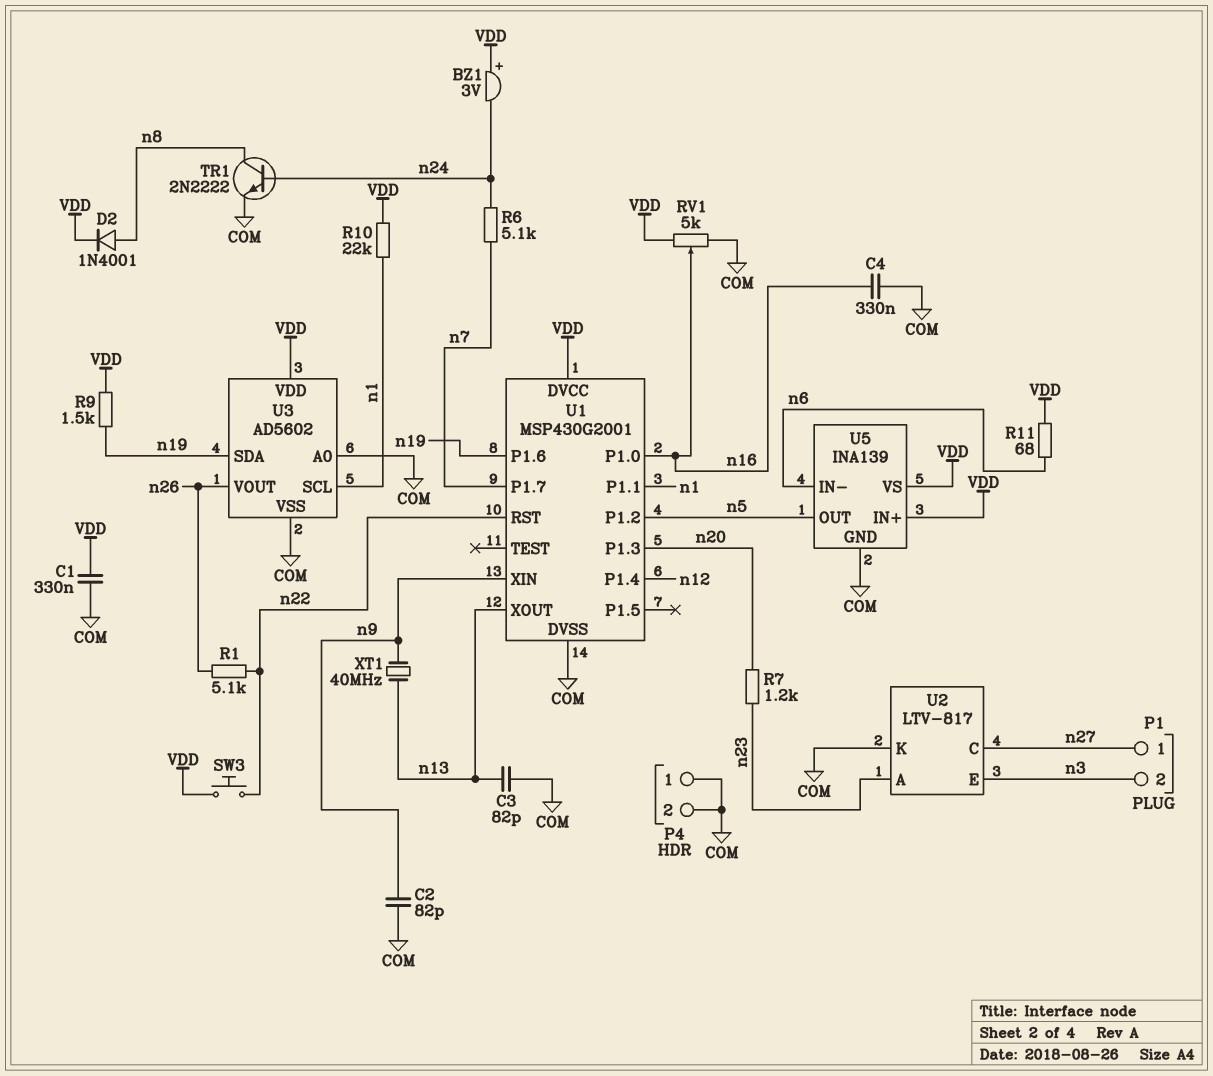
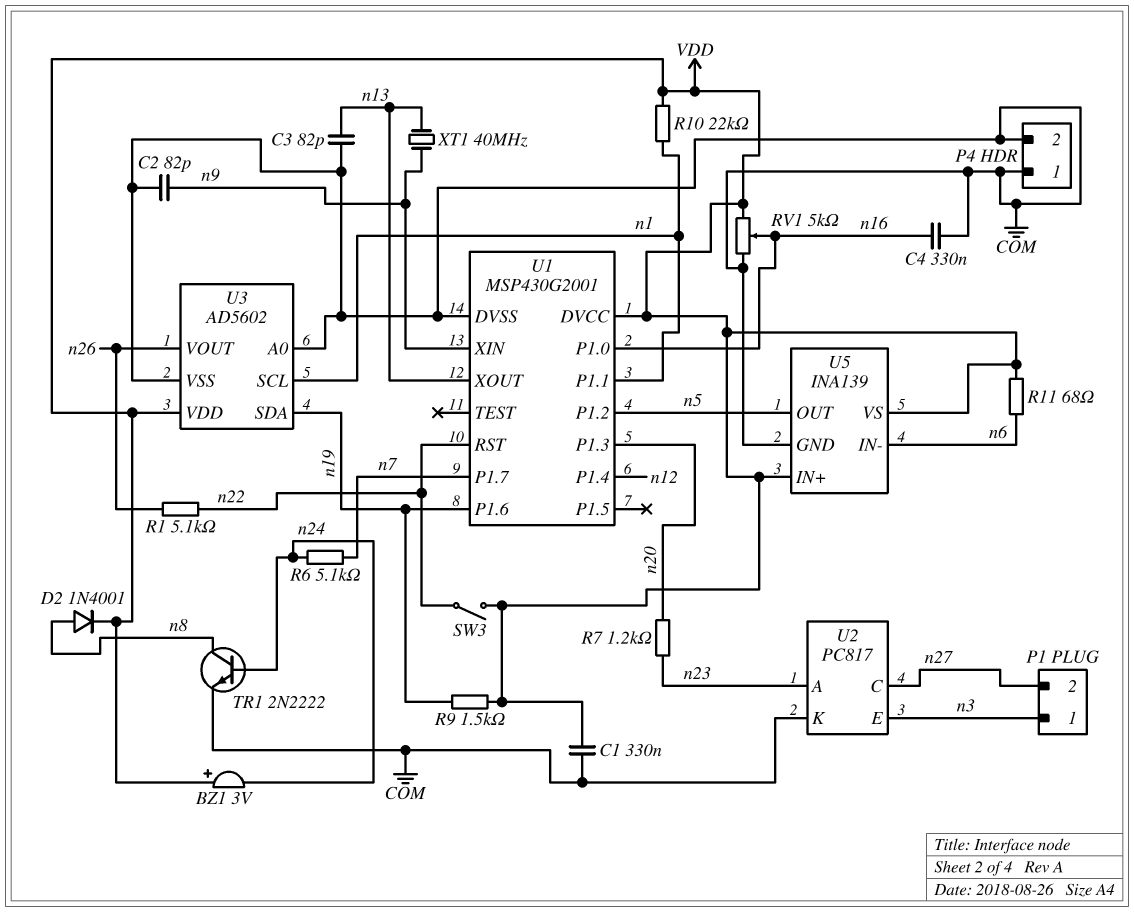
P1 pin 1: n27 -> n3
P1 pin 2: n3 -> n27
SW3: button (VDD, n22) -> switch (VDD, n22)
U2: LTV-817 -> PC817

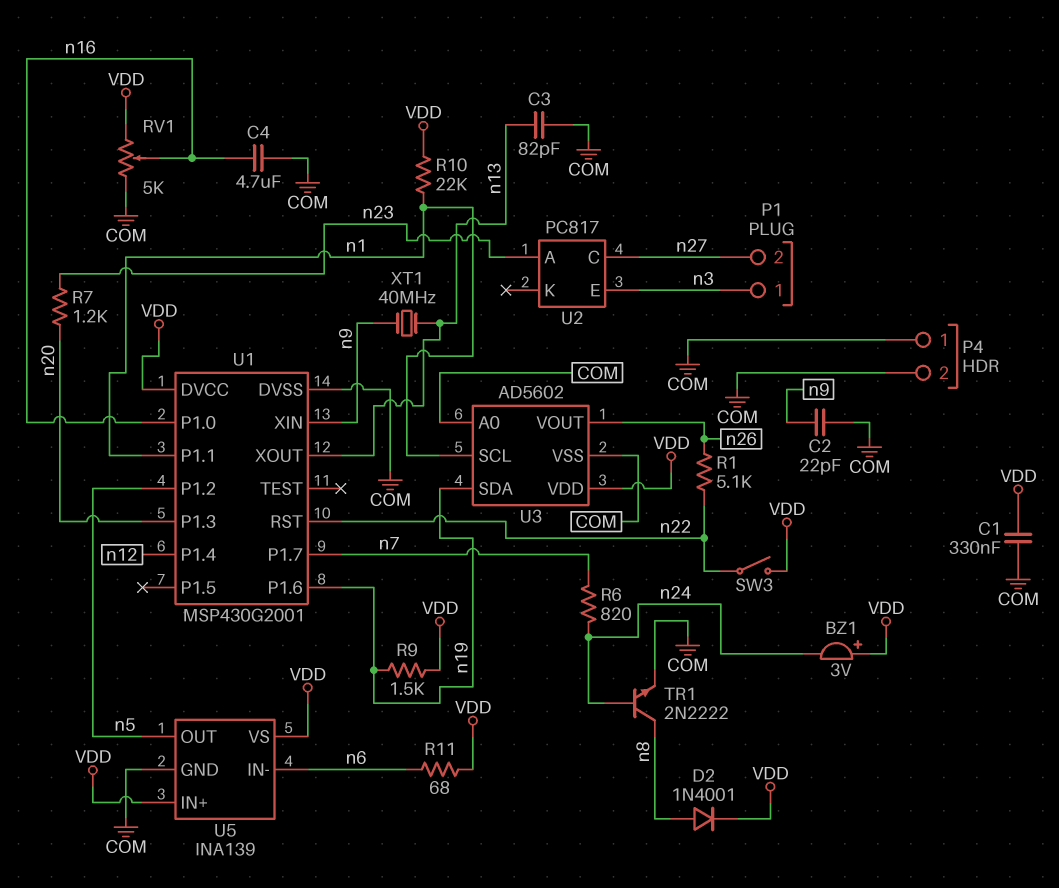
C2: 82pF (COM, n9) -> 22pF (COM, n9)
C4: 330nF (COM, n16) -> 4.7uF (COM, n16)
R6: 5.1k (n7, n24) -> 820 (n7, n24)
U2 pin K: COM -> none

